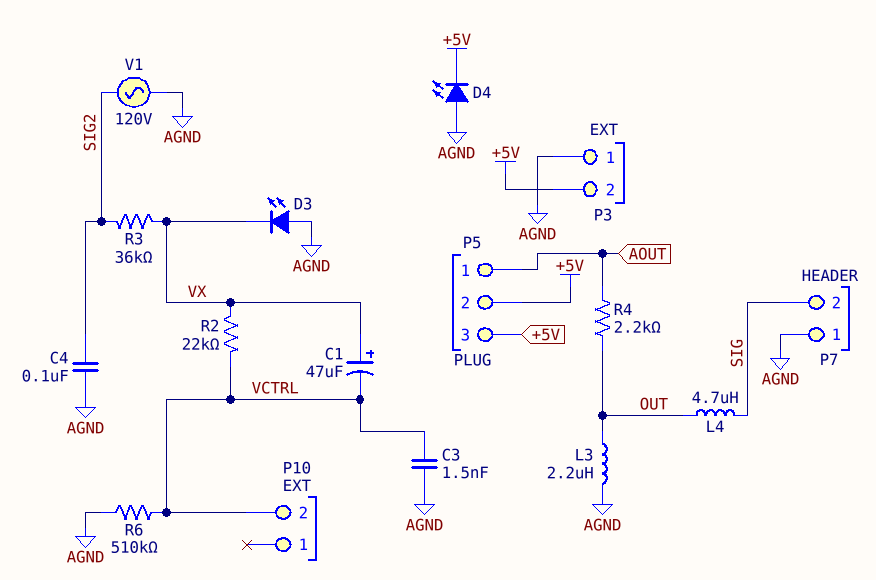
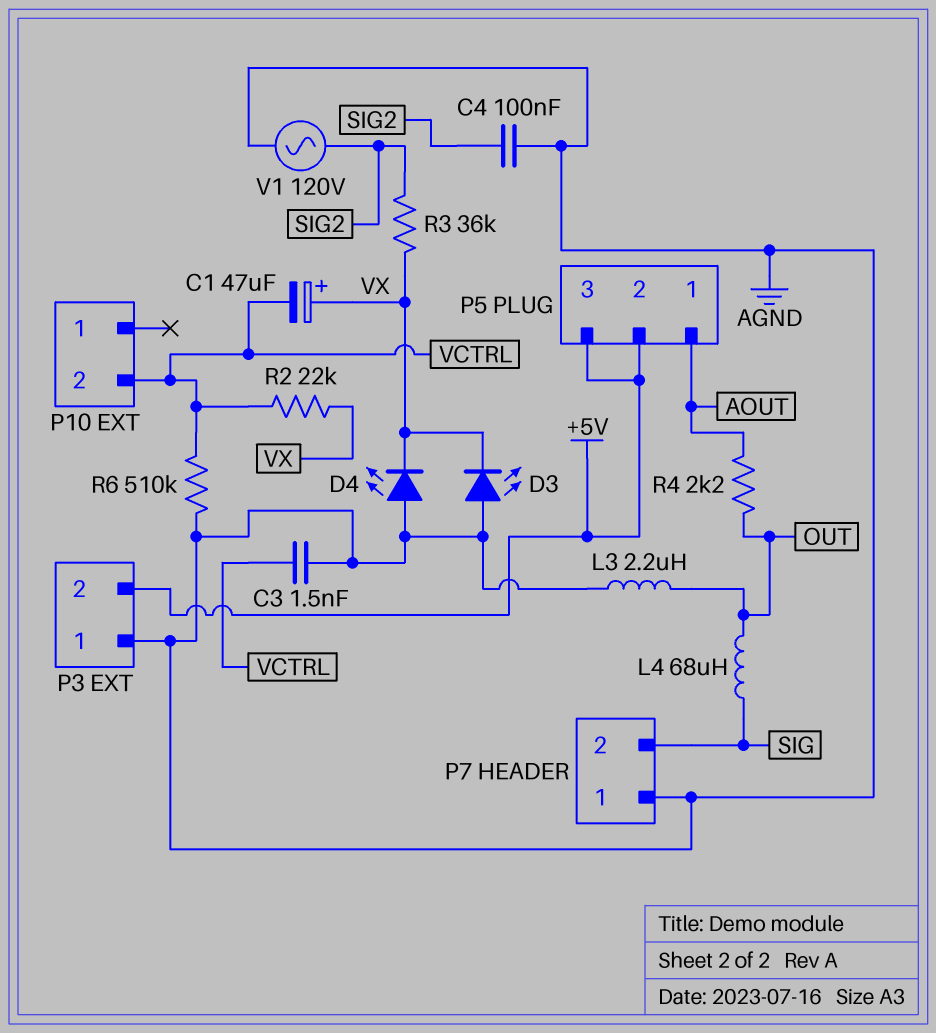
D4: LED (A AGND, K +5V) -> LED (A AGND, K VX)
L4: 4.7uH (OUT, SIG) -> 68uH (OUT, SIG)

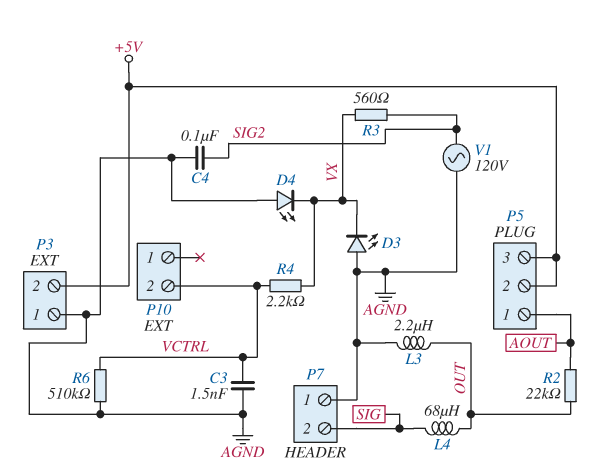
C1: 47uF (plus VX, minus VCTRL) -> none
R2: 22k (VCTRL, VX) -> 22k (AOUT, OUT)
R3: 36k (SIG2, VX) -> 560 (SIG2, VX)
R4: 2.2k (AOUT, OUT) -> 2.2k (VCTRL, VX)

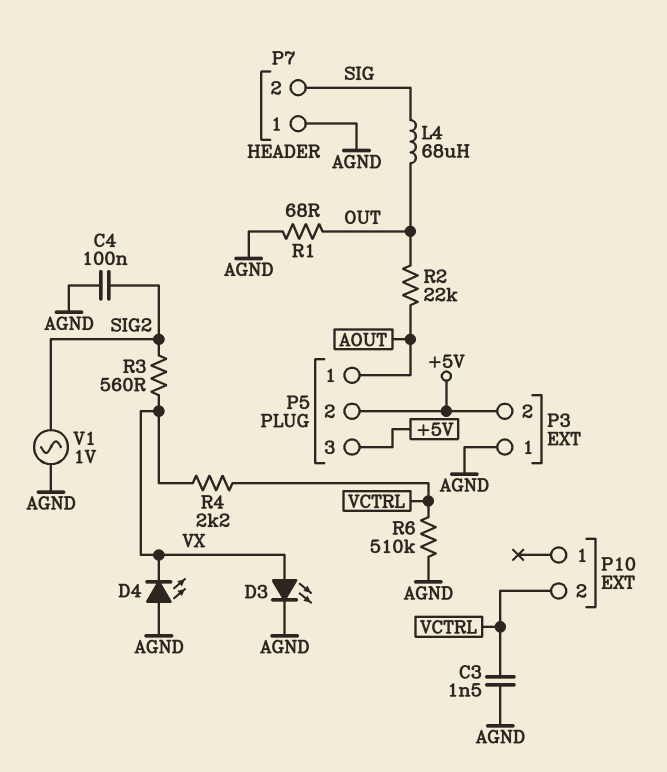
D3: LED (A AGND, K VX) -> LED (A VX, K AGND)
L3: 2.2uH (AGND, OUT) -> none
R1: none -> 68 (AGND, OUT)
V1: AC 120V (AGND, SIG2) -> AC 1V (AGND, SIG2)

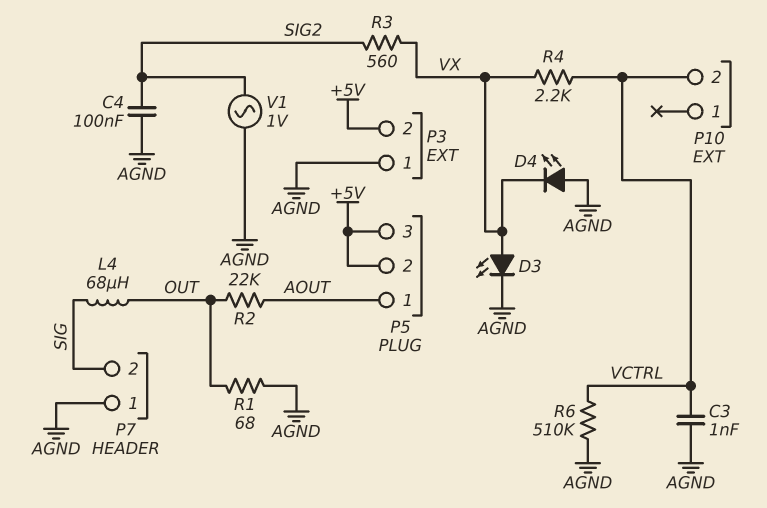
C3: 1.5nF (AGND, VCTRL) -> 1nF (AGND, VCTRL)

